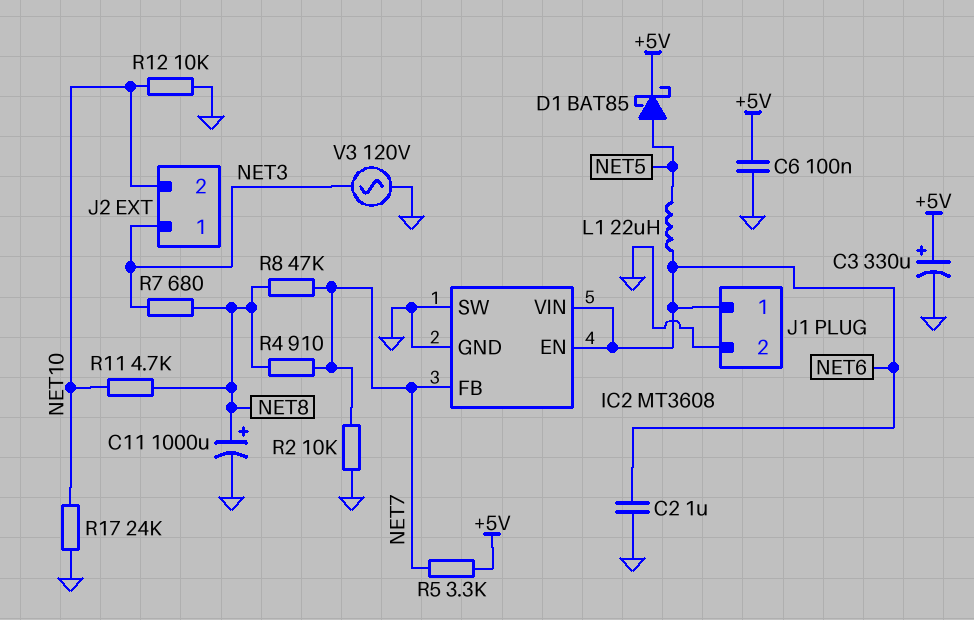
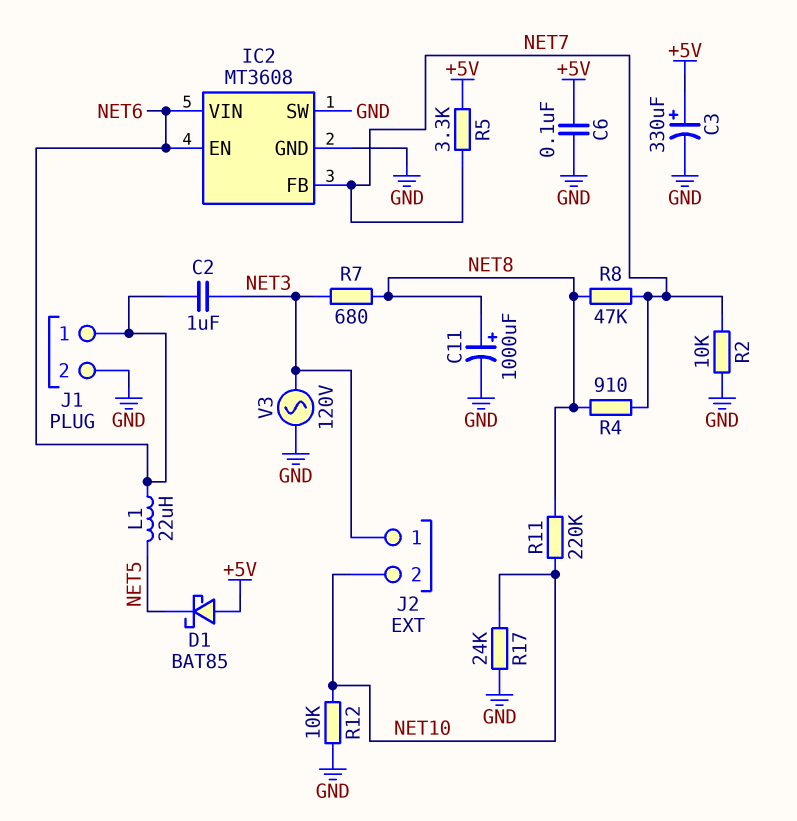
C2: 1uF (GND, NET6) -> 1uF (NET3, NET6)
D1: schottky BAT85 (A NET5, K +5V) -> schottky BAT85 (A +5V, K NET5)
R11: 4.7k (NET8, NET10) -> 220k (NET8, NET10)

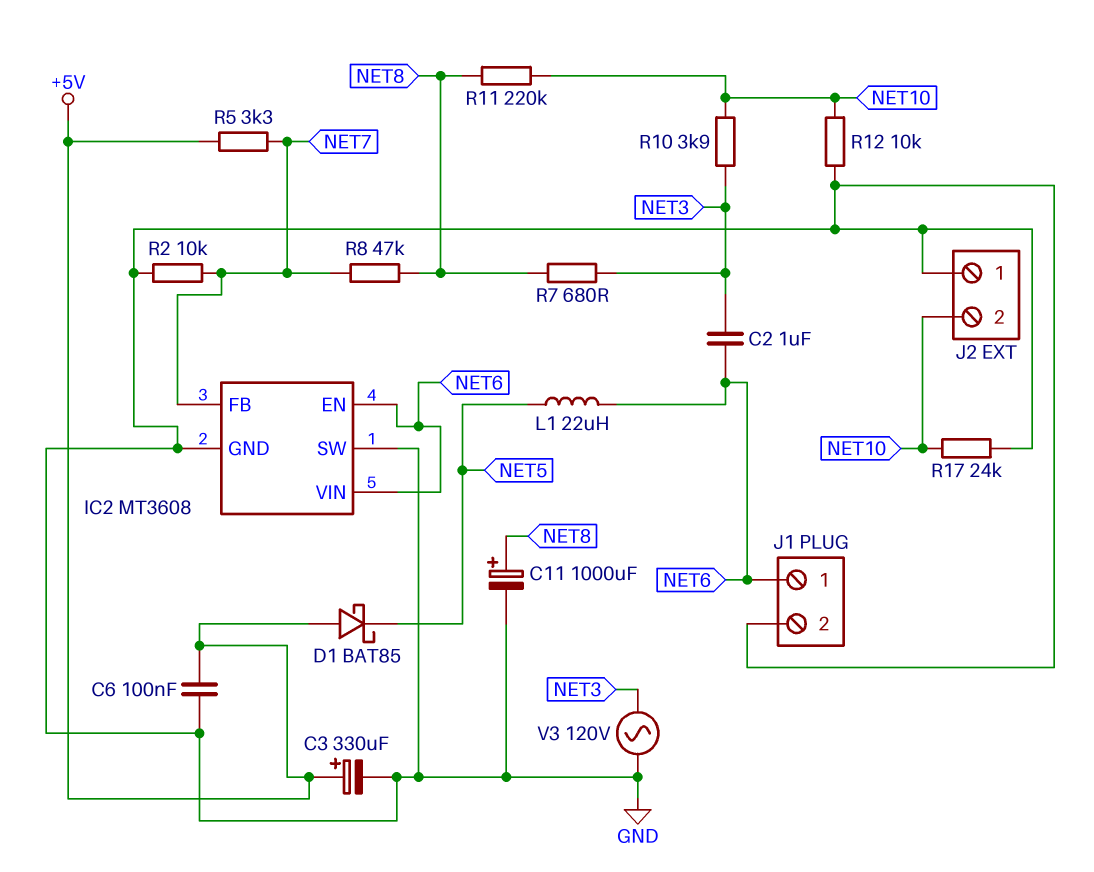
J2 pin 1: NET3 -> GND
R4: 910 (NET7, NET8) -> none
R10: none -> 3.9k (NET3, NET10)

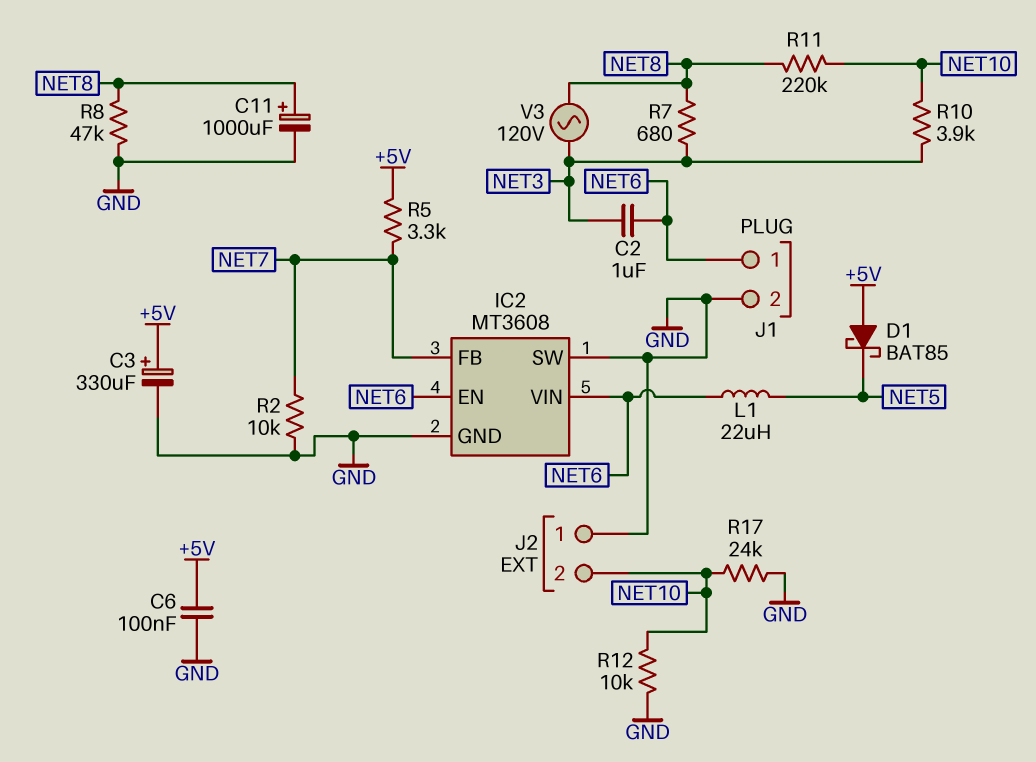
R8: 47k (NET7, NET8) -> 47k (GND, NET8)
V3: AC 120V (GND, NET3) -> AC 120V (NET3, NET8)

